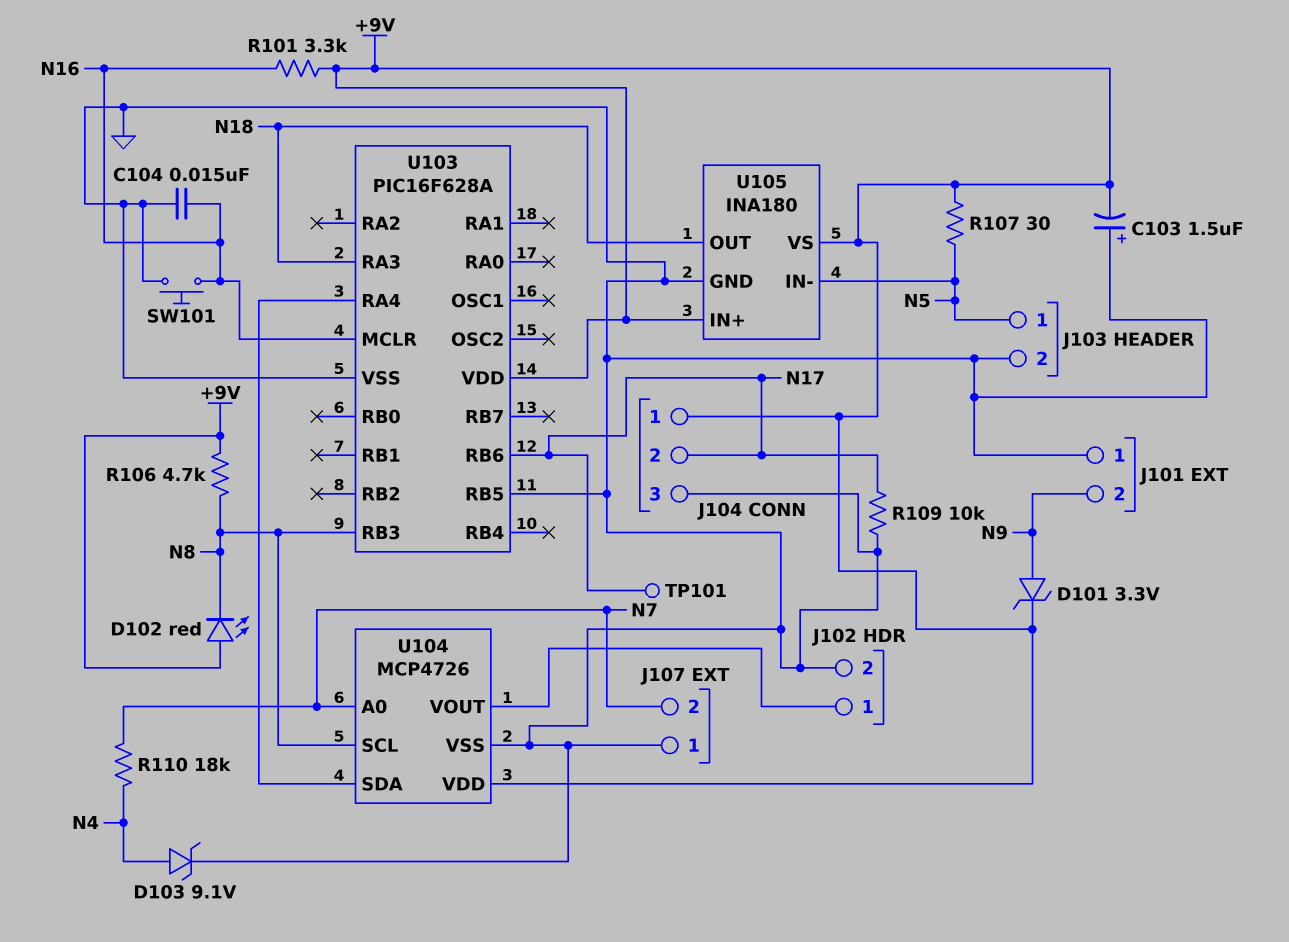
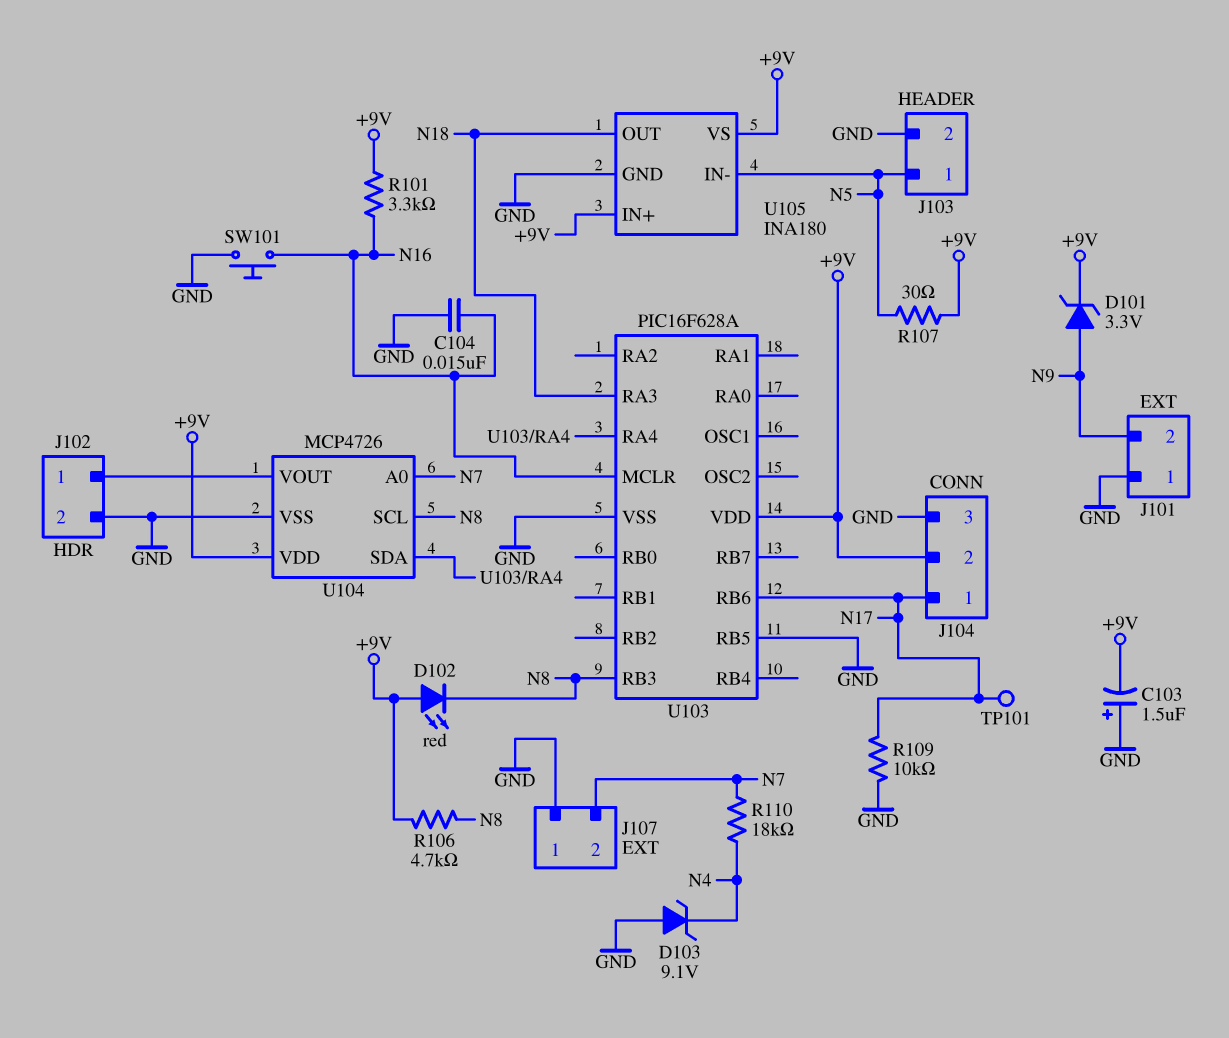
D103: zener 9.1V (A N4, K GND) -> zener 9.1V (A GND, K N4)
J104 pin 1: +9V -> N17
J104 pin 2: N17 -> +9V

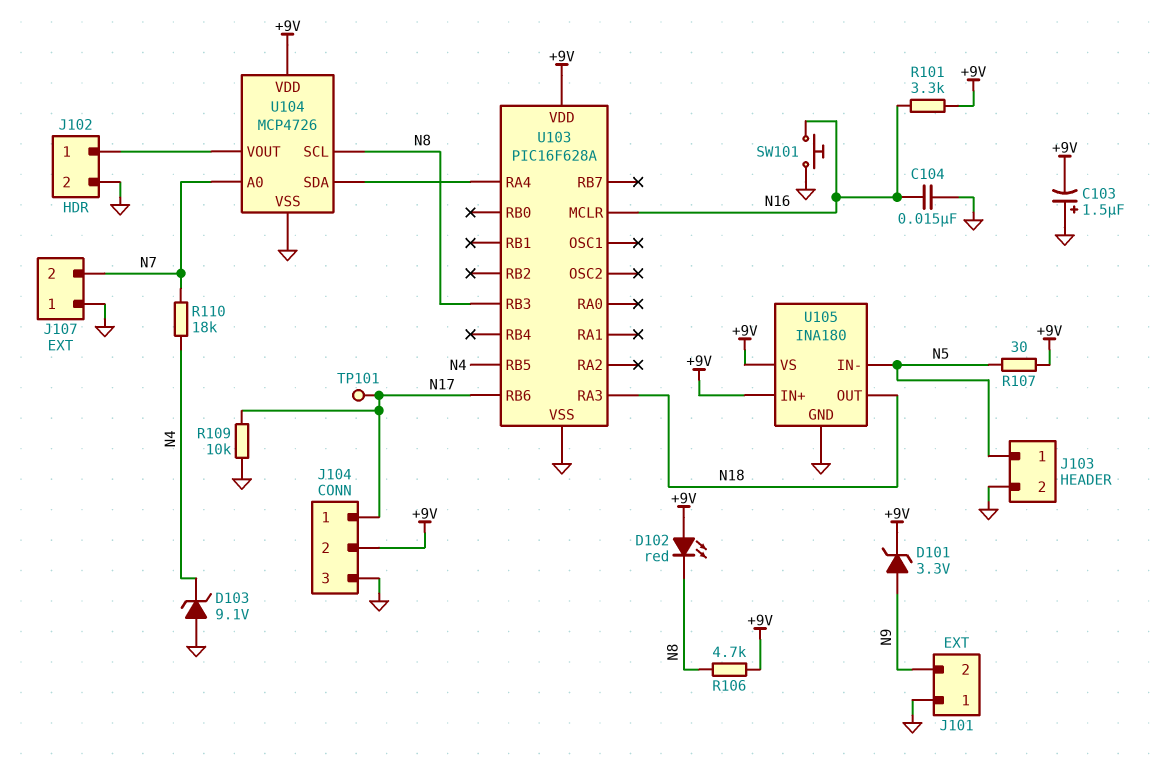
U103 pin RB5: GND -> N4

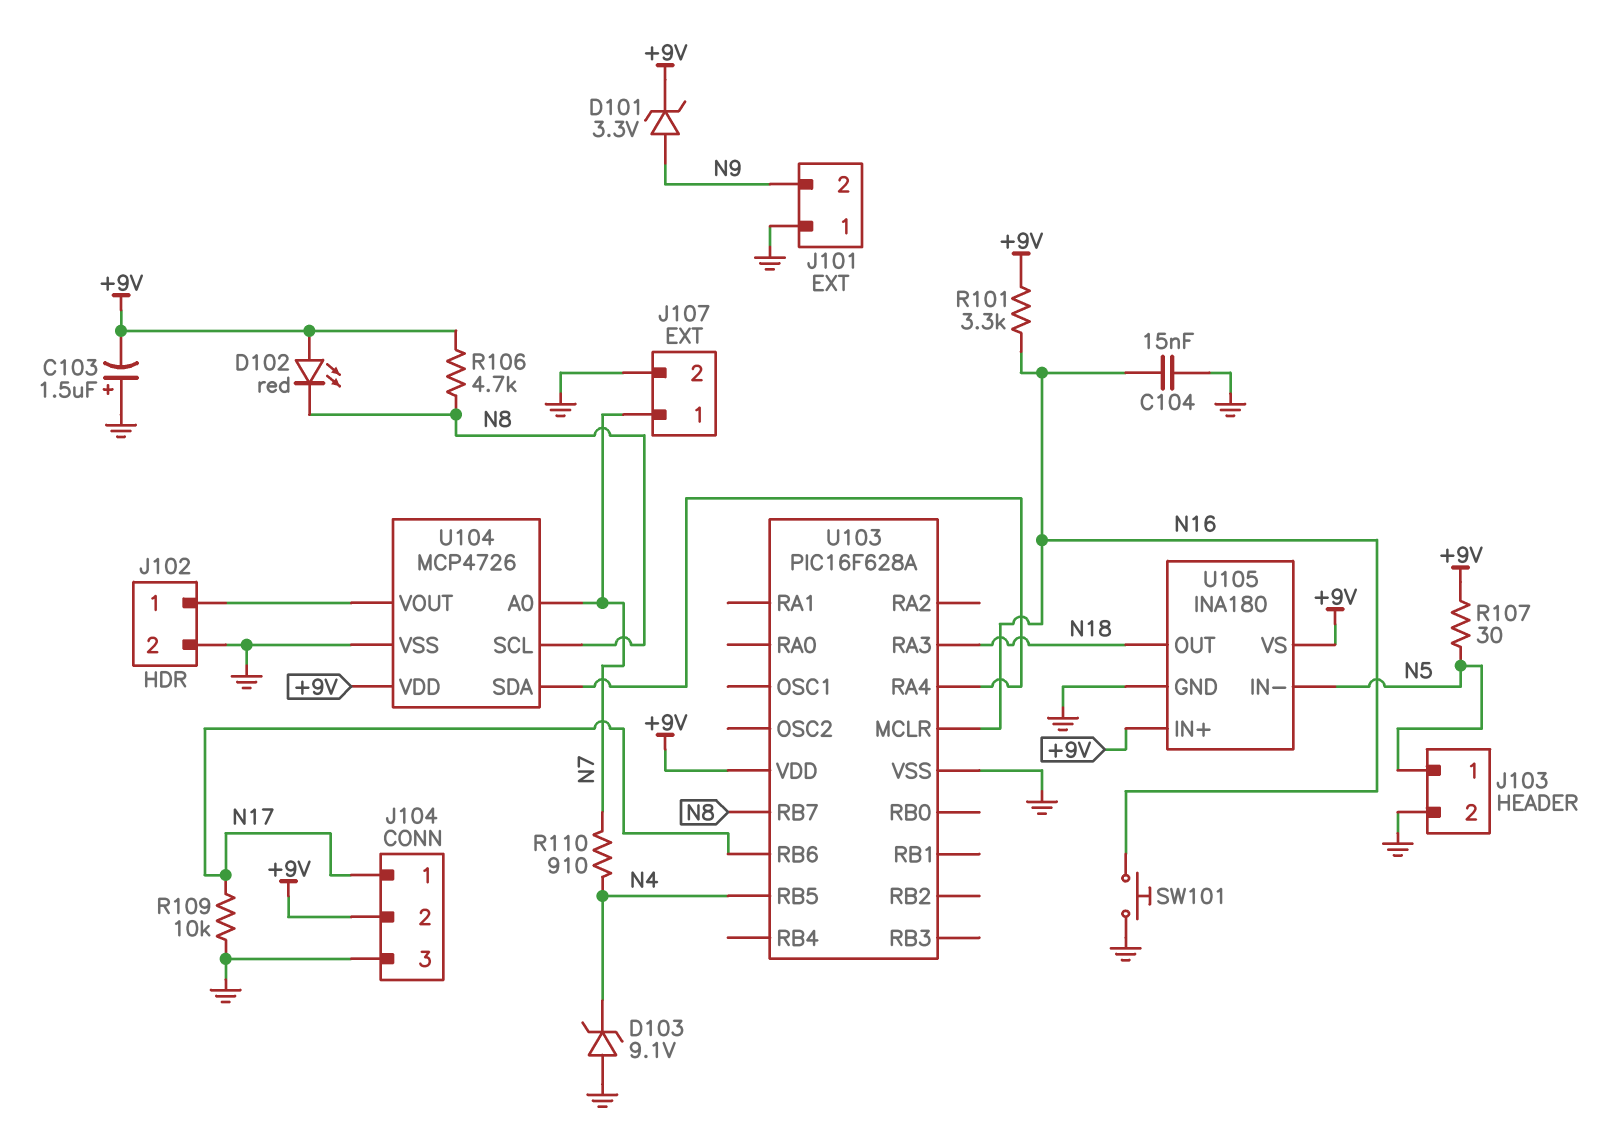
J107 pin 1: GND -> N7
J107 pin 2: N7 -> GND
R110: 18k (N4, N7) -> 910 (N4, N7)
TP101: test point (N17) -> none
U103 pin RB3: N8 -> none
U103 pin RB7: none -> N8

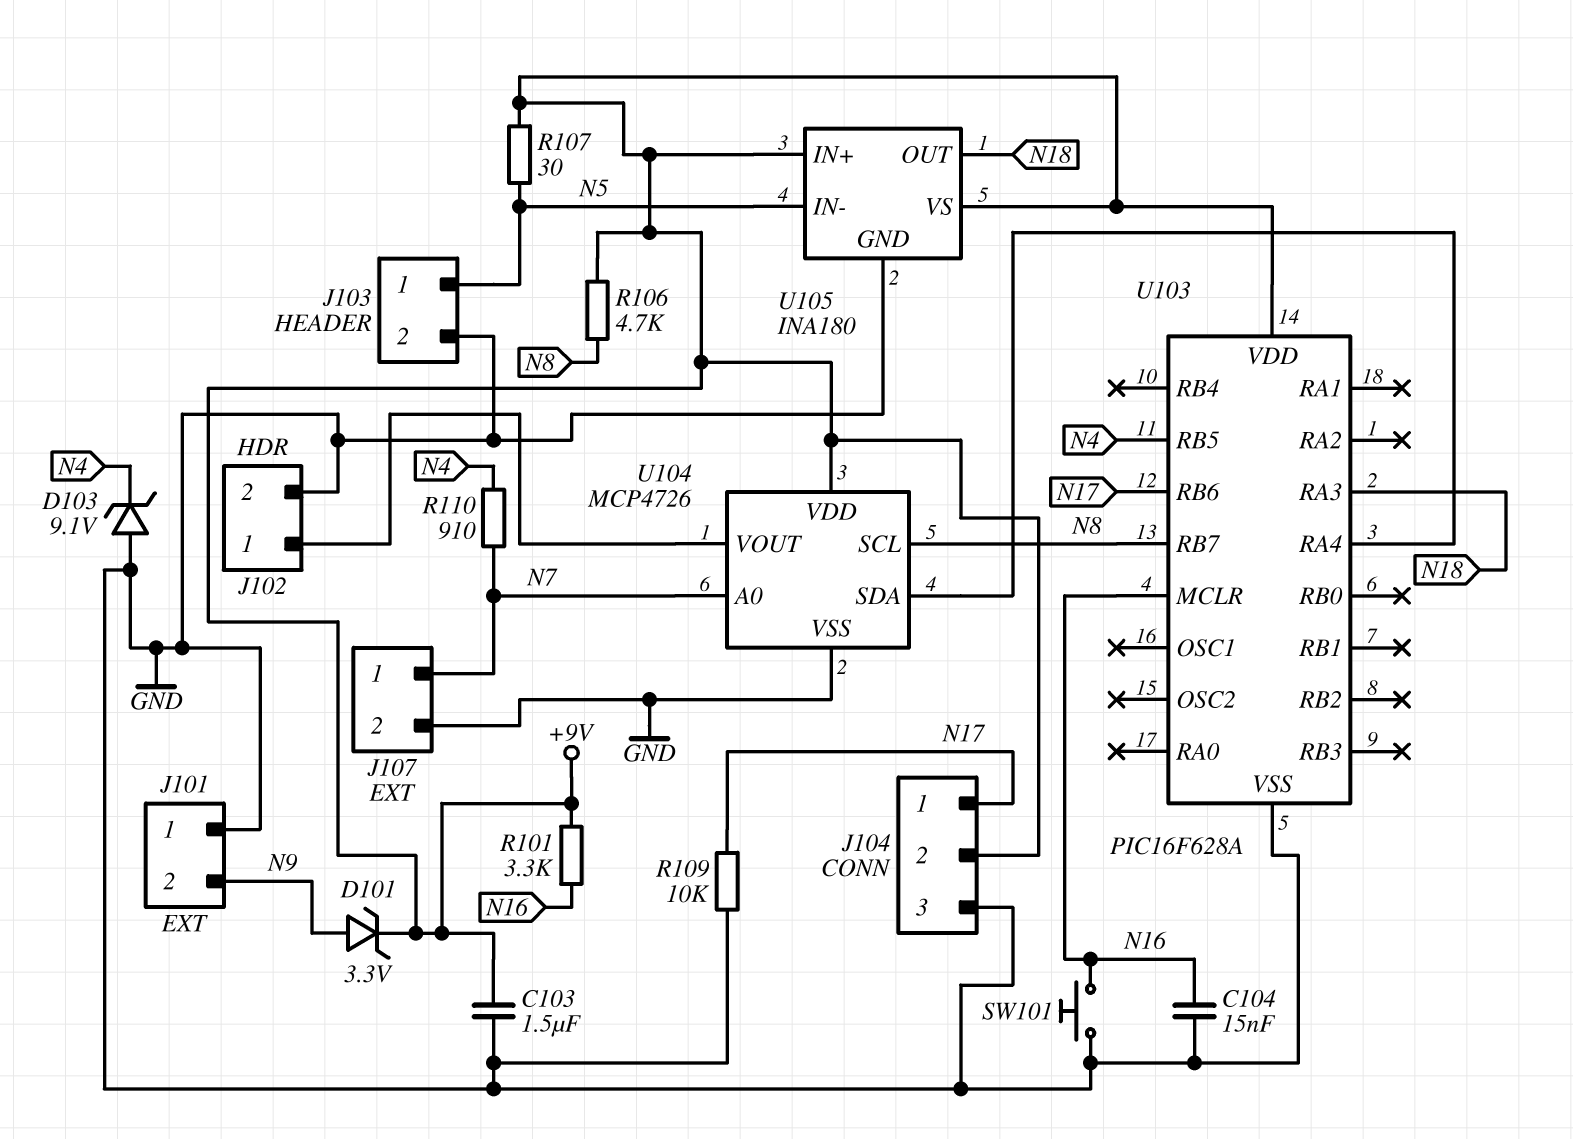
C103: 1.5uF (plus GND, minus +9V) -> 1.5uF (+9V, GND)
D102: LED red (A +9V, K N8) -> none

